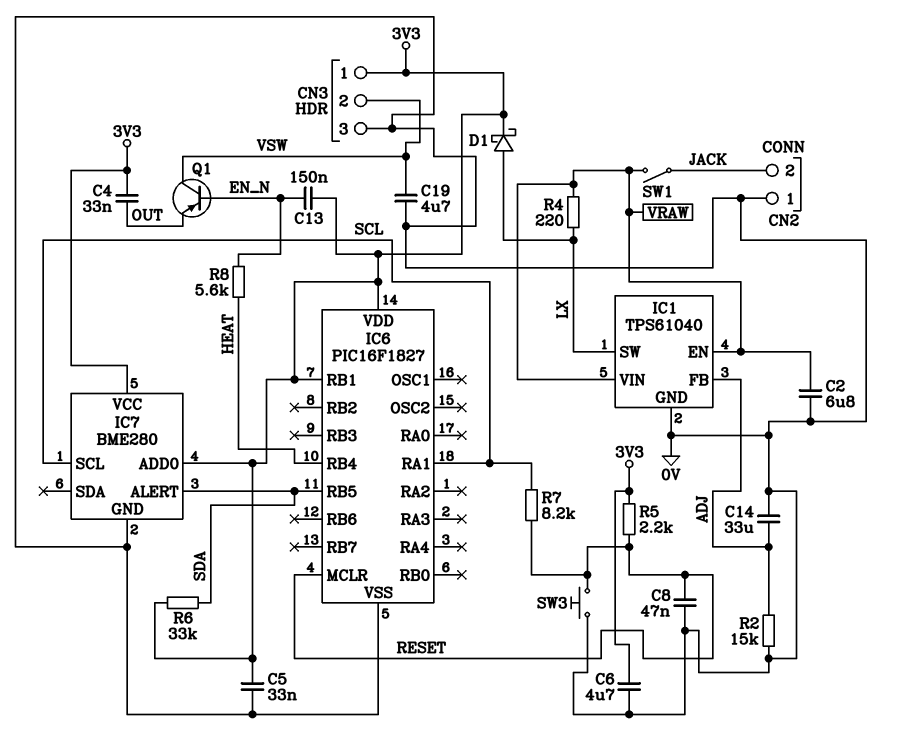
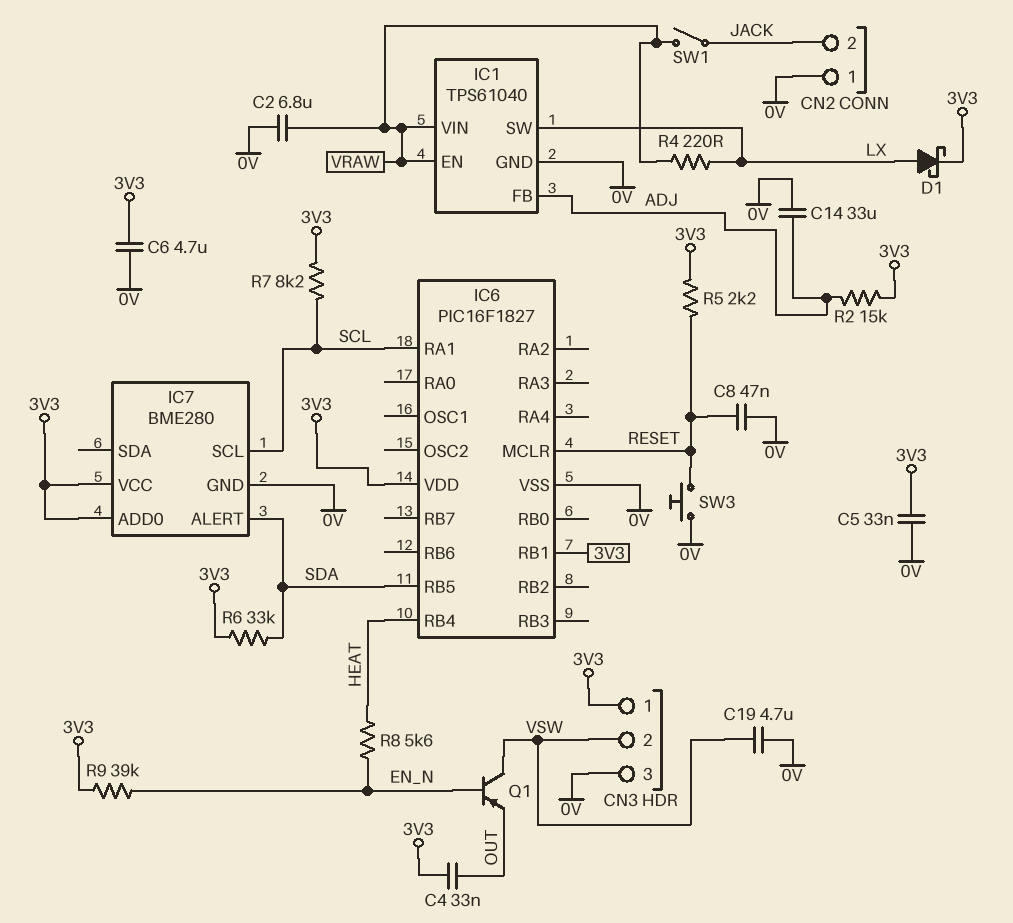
C13: 150nF (3V3, EN_N) -> none
R2: 15k (0V, ADJ) -> 15k (3V3, ADJ)
R7: 8.2k (RESET, SCL) -> 8.2k (3V3, SCL)
R9: none -> 39k (3V3, EN_N)

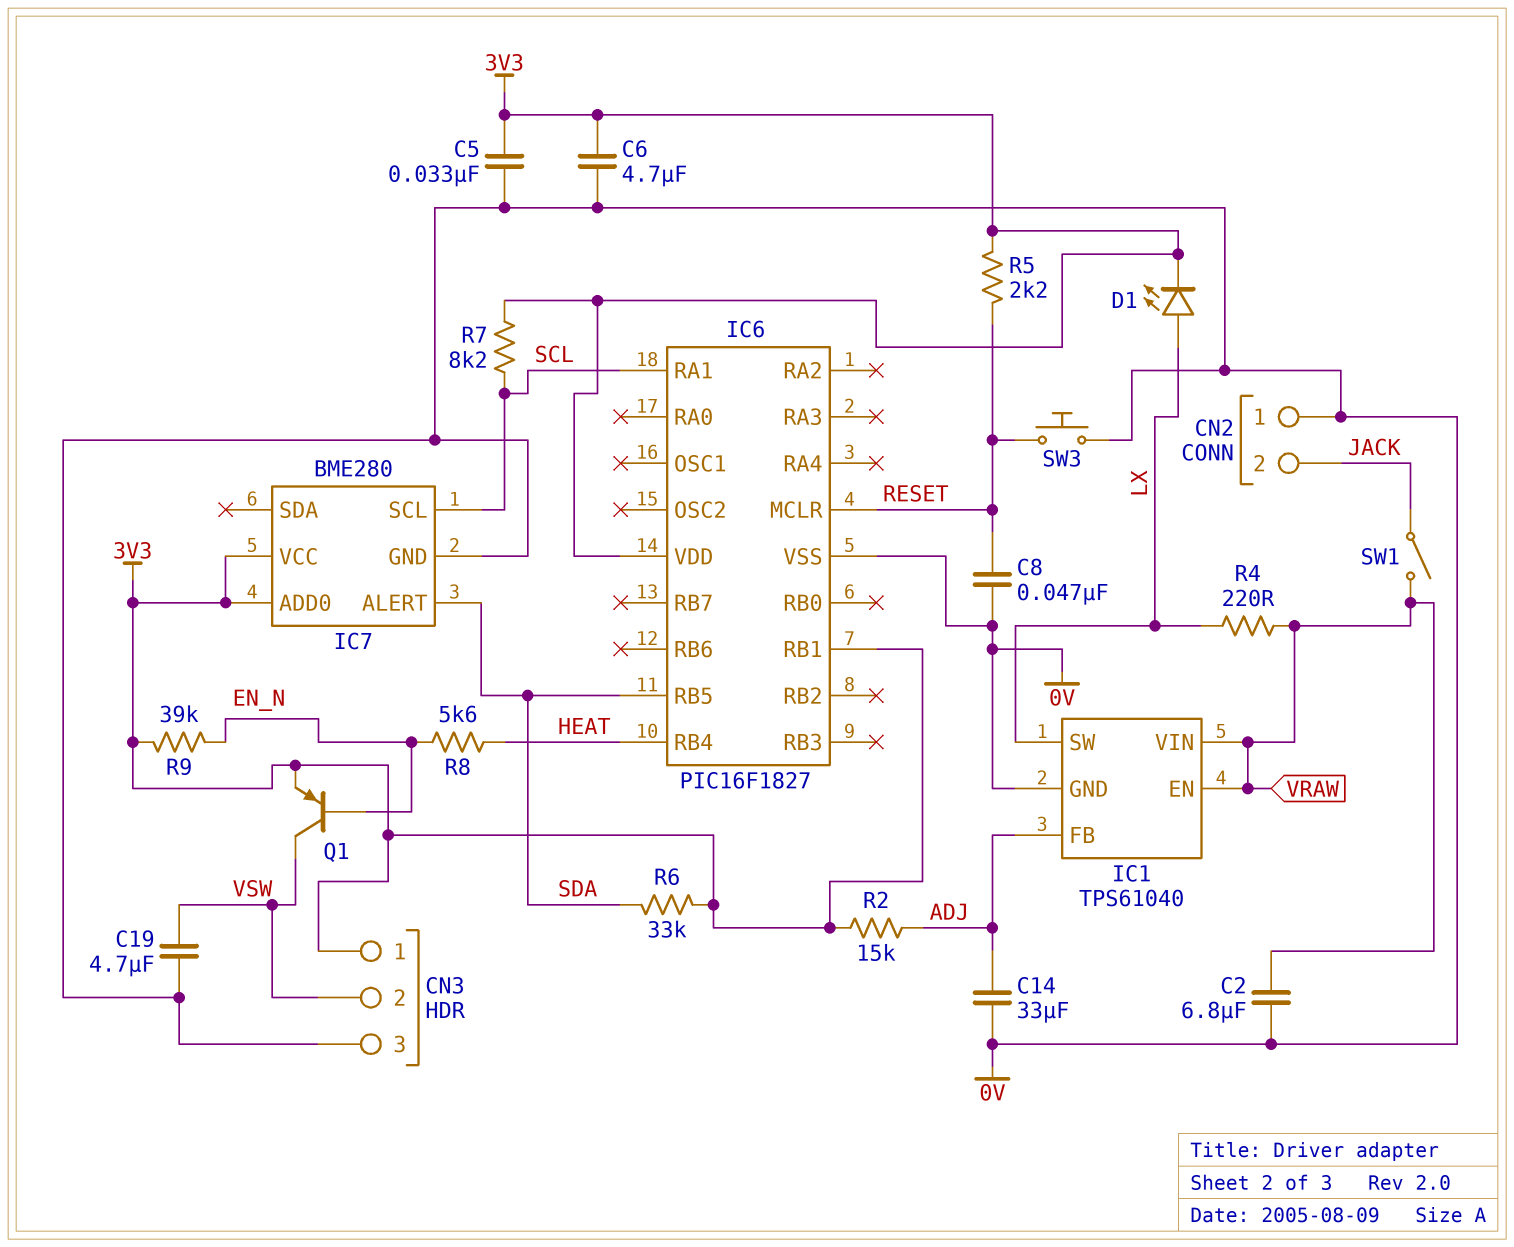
C4: 33nF (3V3, OUT) -> none
D1: schottky (A LX, K 3V3) -> LED (A LX, K 3V3)
Q1: PNP (B EN_N, C VSW, E OUT) -> PNP (B EN_N, C VSW, E 3V3)

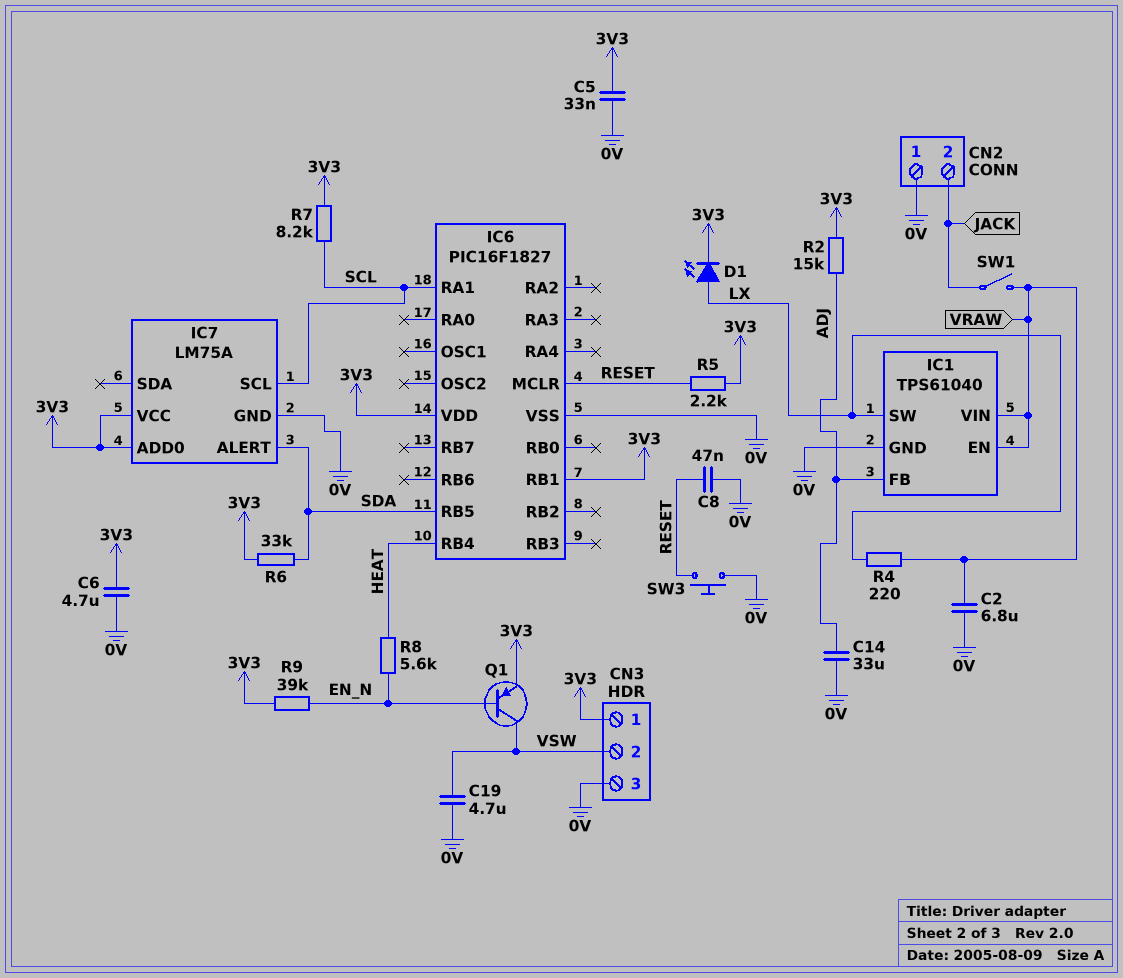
IC7: BME280 -> LM75A

